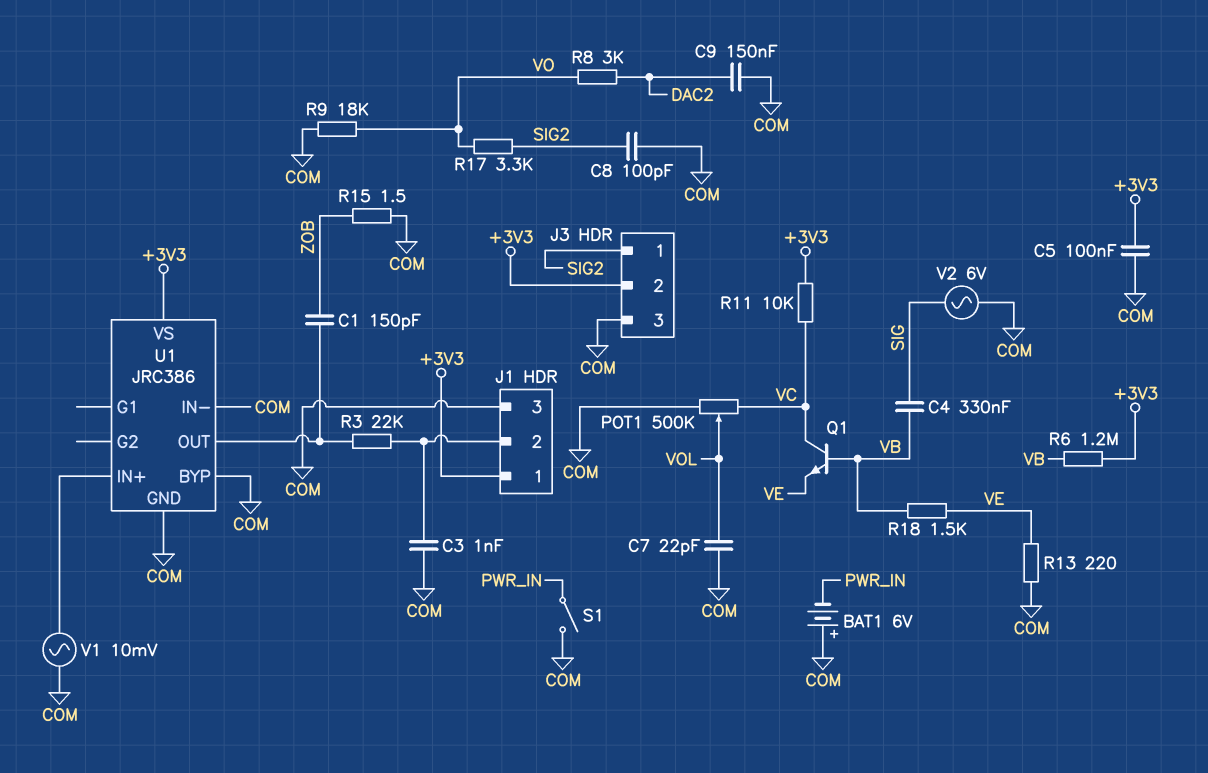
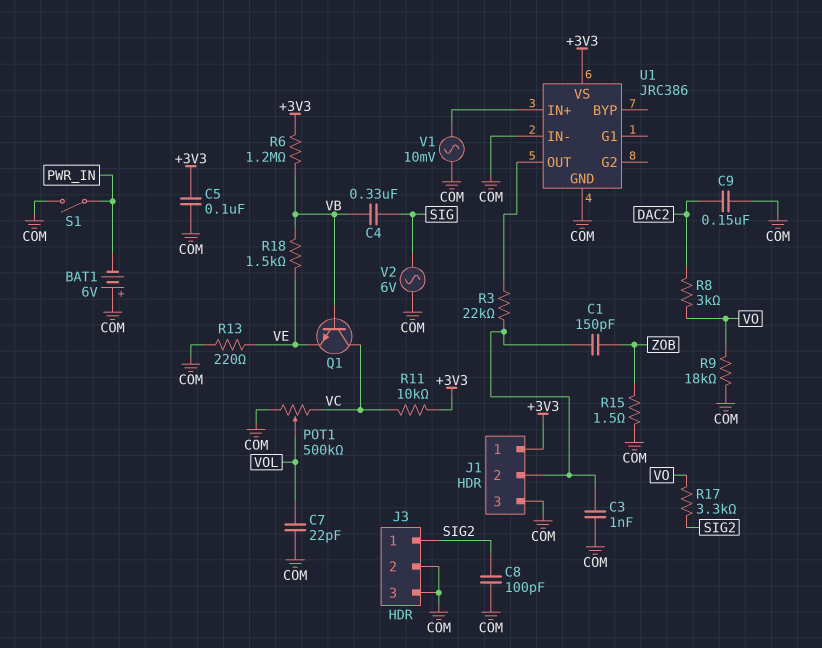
C1: 150pF (U1/OUT, ZOB) -> 150pF (J1/2, ZOB)
J3 pin 2: +3V3 -> COM
U1 pin BYP: COM -> none

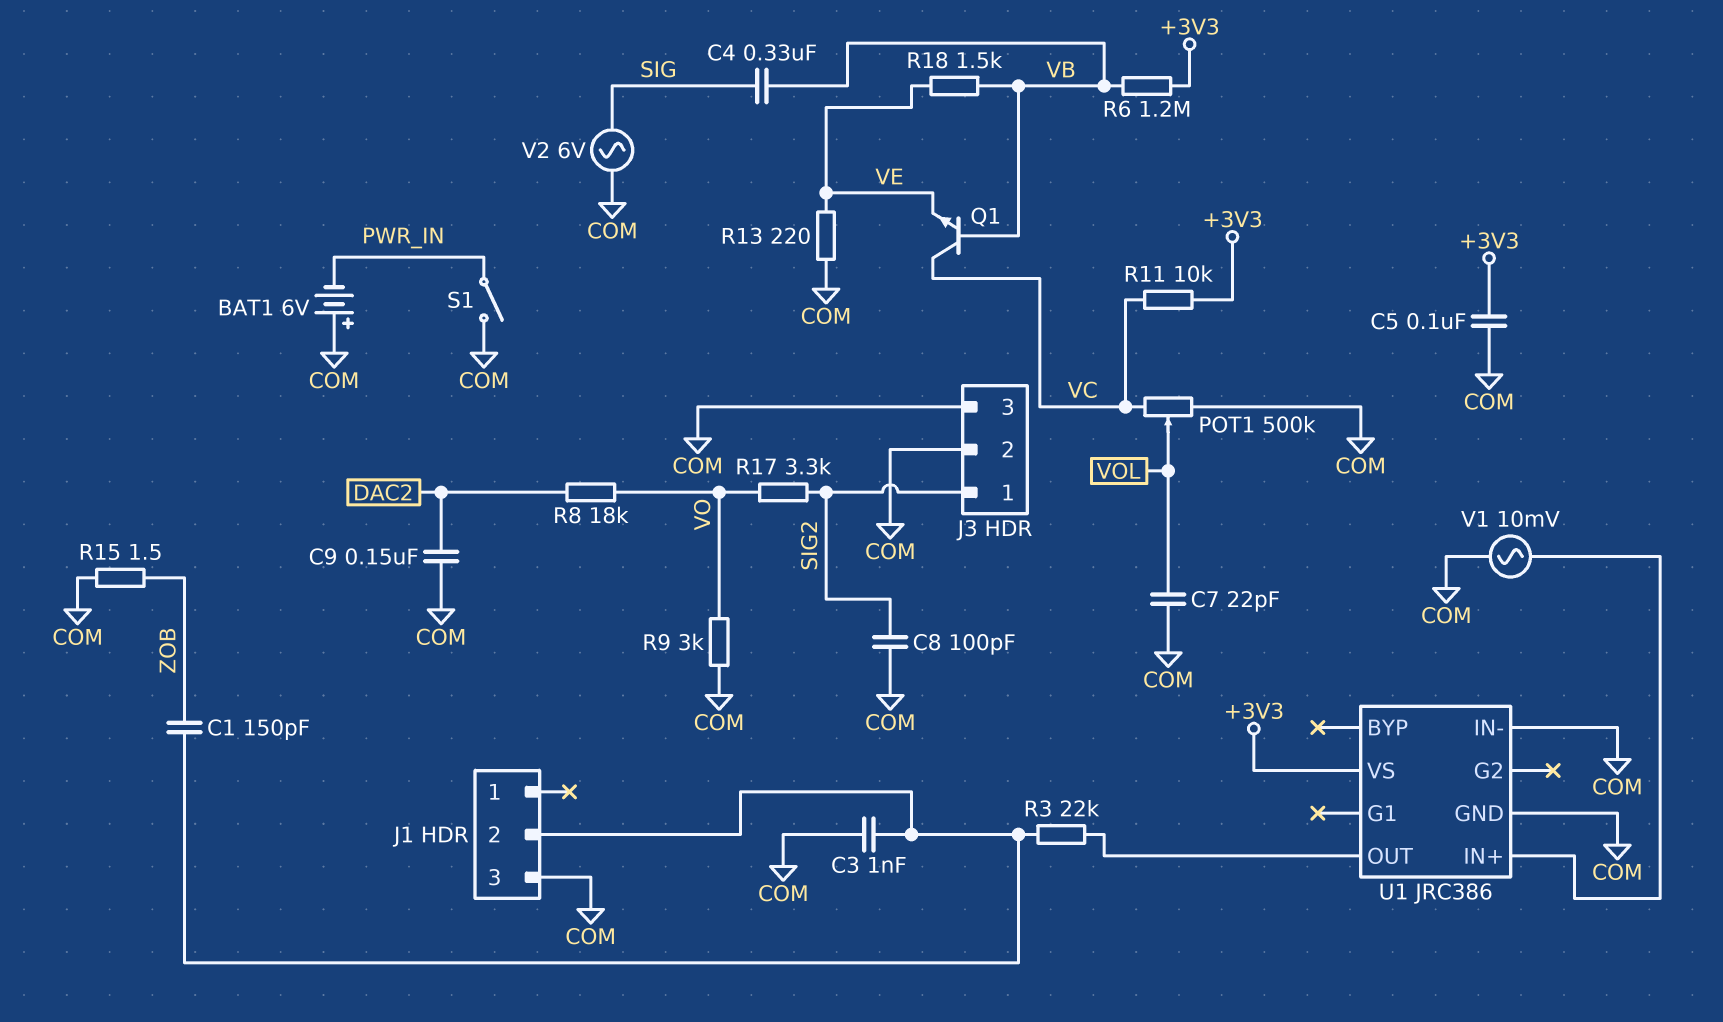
J1 pin 1: +3V3 -> none
R8: 3k (DAC2, VO) -> 18k (DAC2, VO)
R9: 18k (COM, VO) -> 3k (COM, VO)

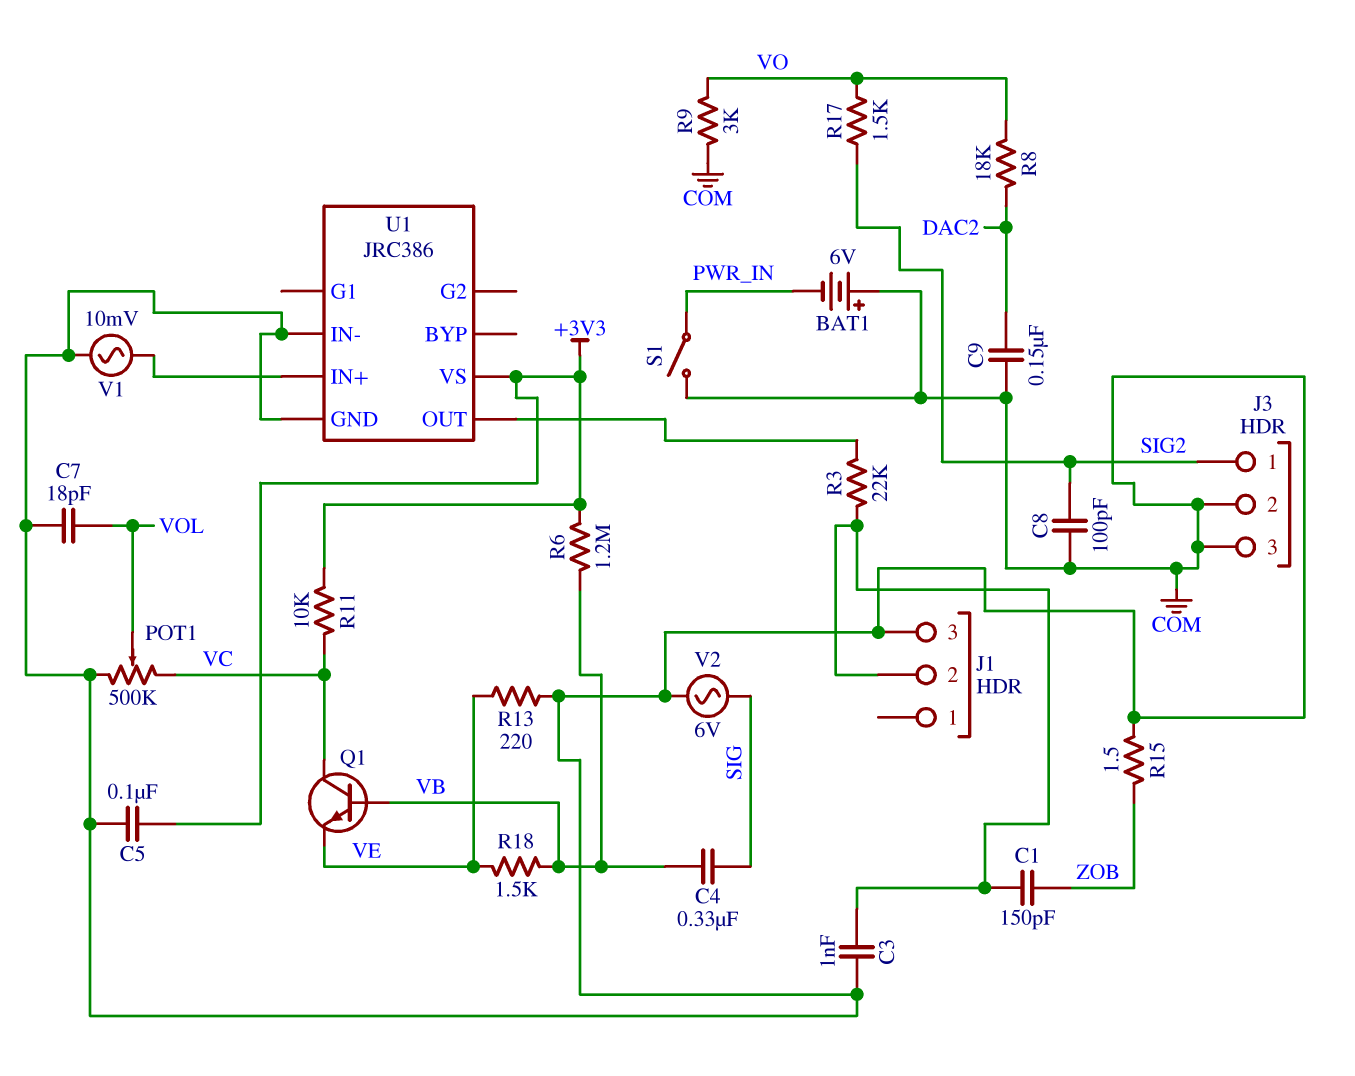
C7: 22pF (COM, VOL) -> 18pF (COM, VOL)
R17: 3.3k (SIG2, VO) -> 1.5k (SIG2, VO)

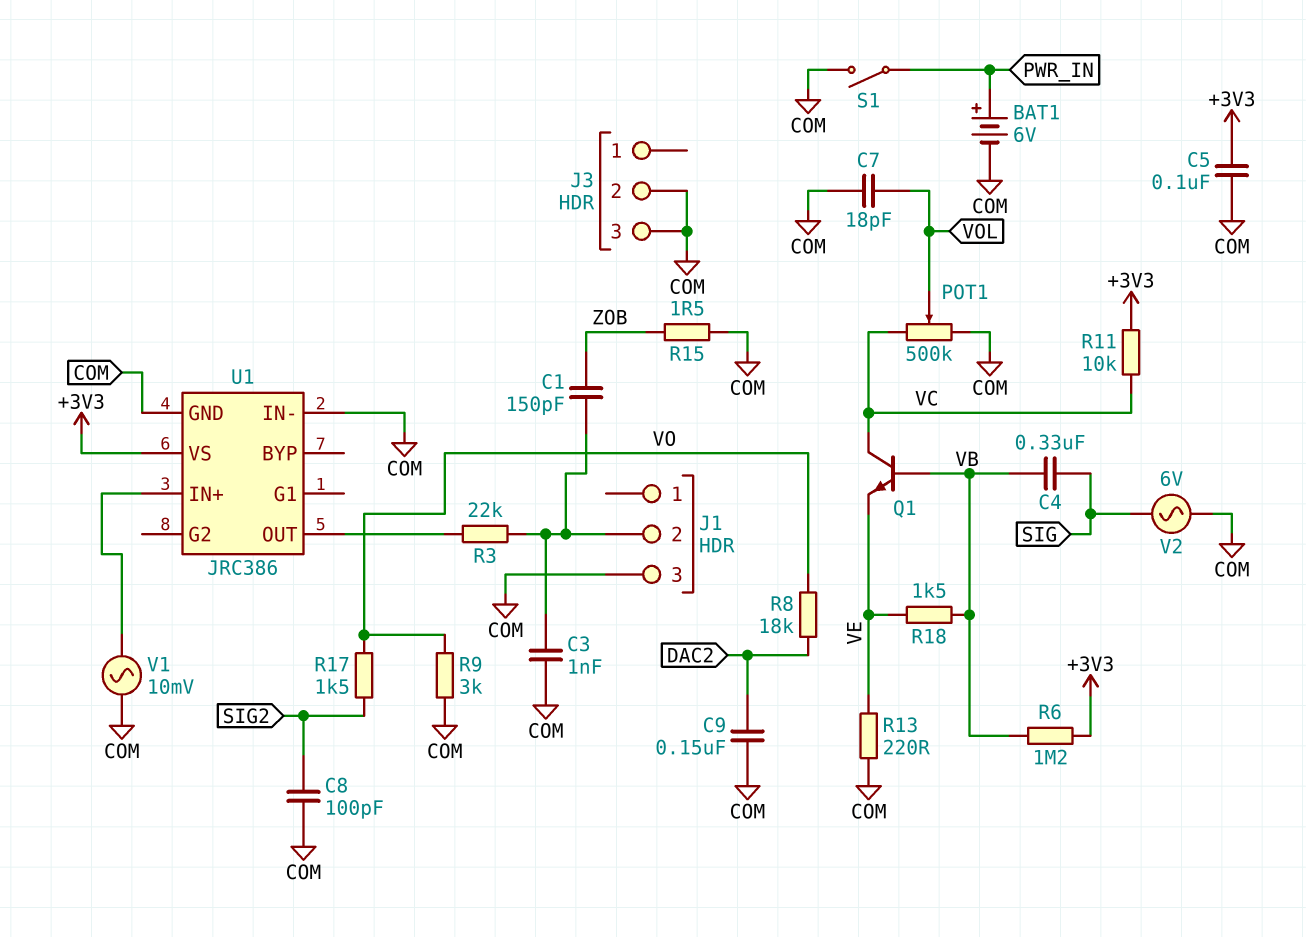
BAT1: 6V (plus COM, minus PWR_IN) -> 6V (plus PWR_IN, minus COM)
J3 pin 1: SIG2 -> none

